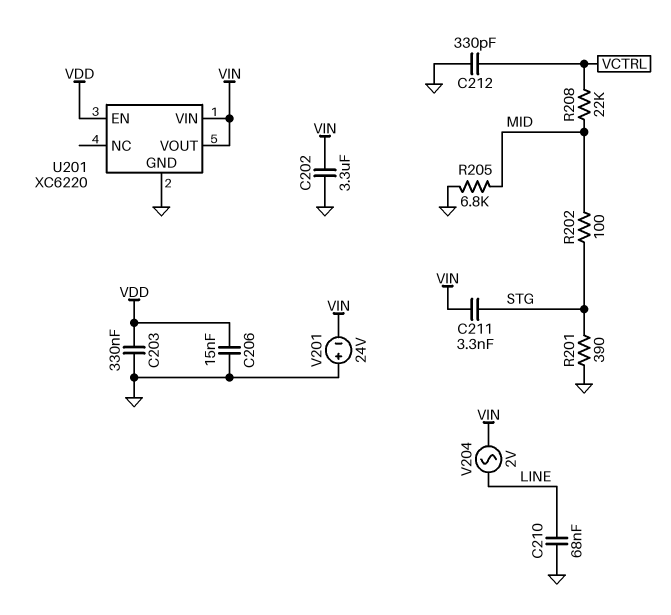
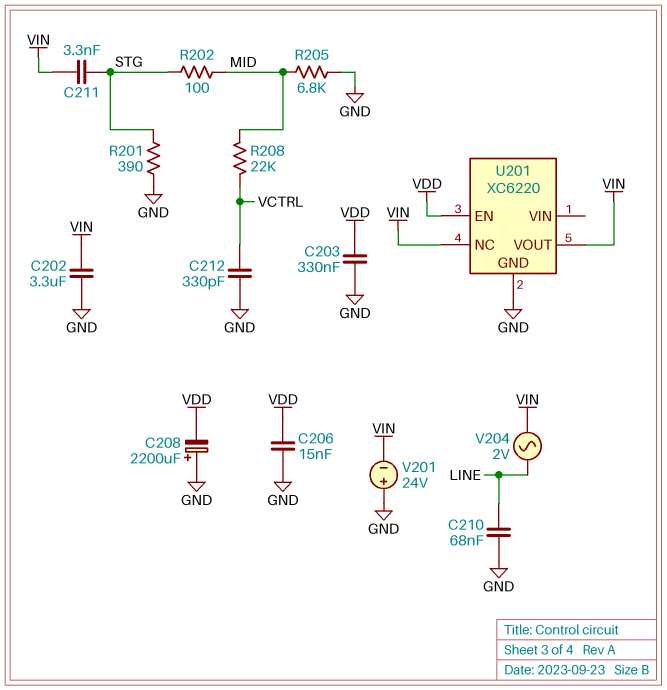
C208: none -> 2200uF (plus GND, minus VDD)
U201 pin NC: none -> VIN
U201 pin VIN: VIN -> none

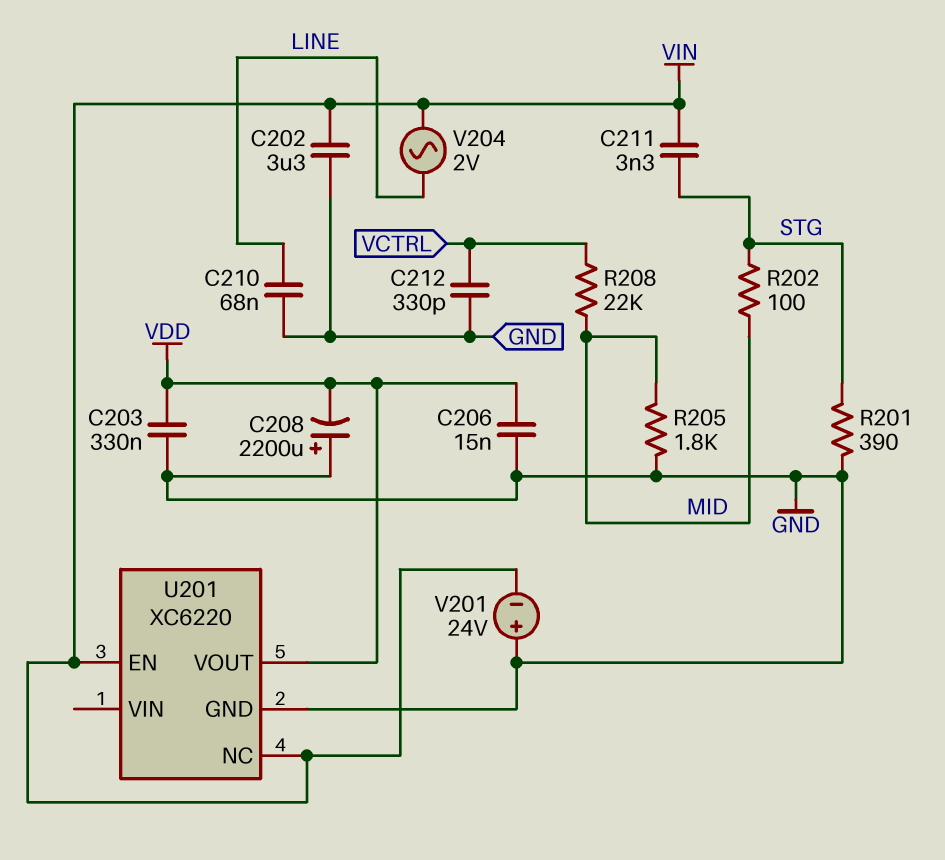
R205: 6.8k (GND, MID) -> 1.8k (GND, MID)
U201 pin EN: VDD -> VIN
U201 pin VOUT: VIN -> VDD

